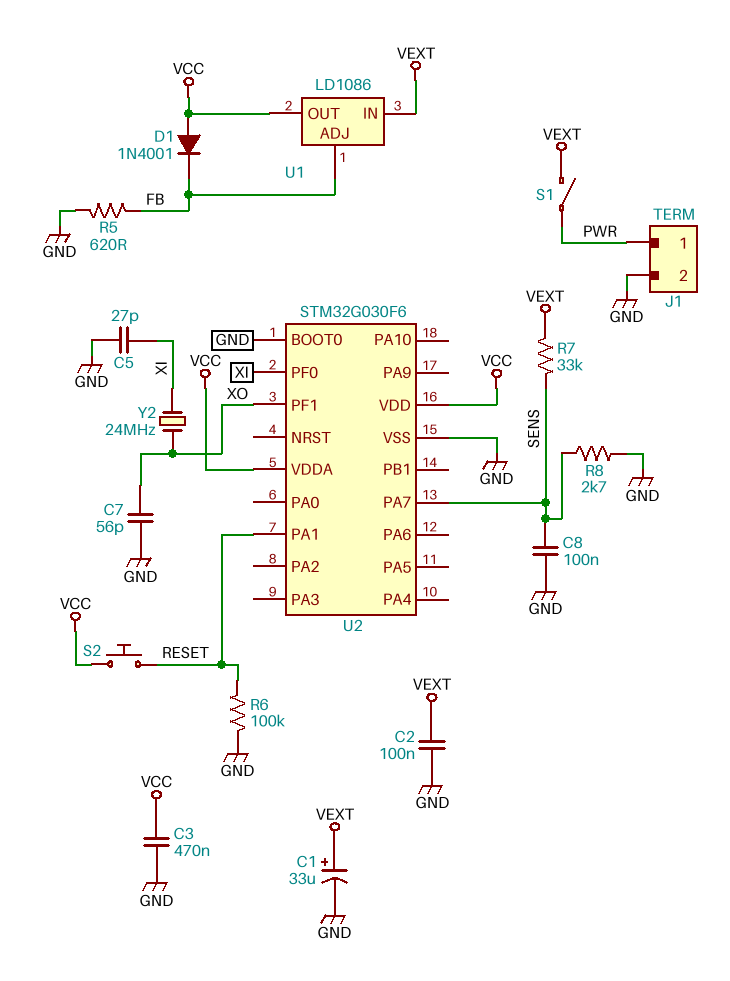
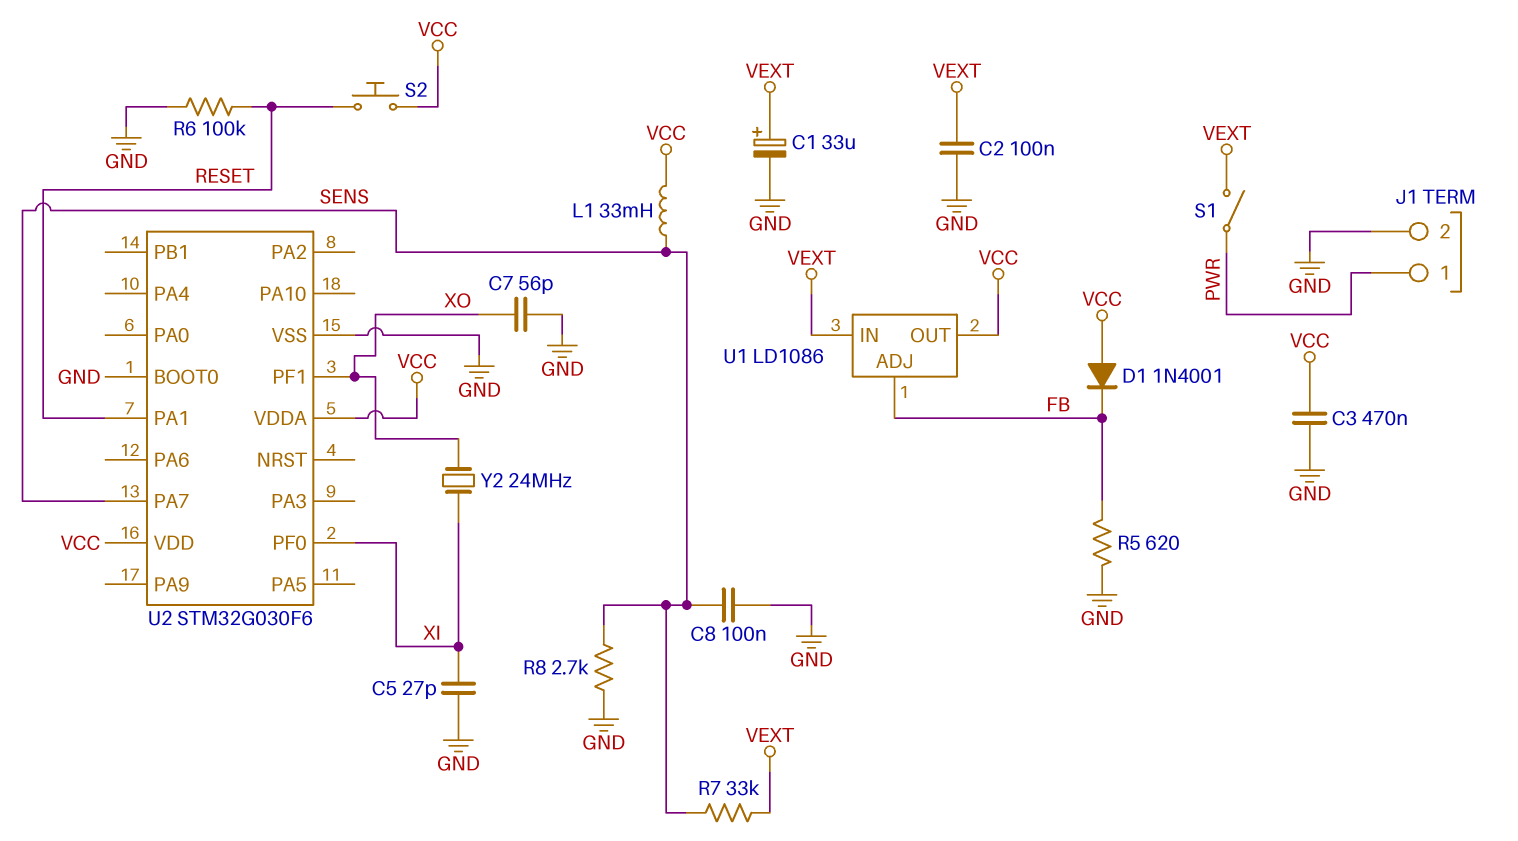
L1: none -> 33mH (SENS, VCC)

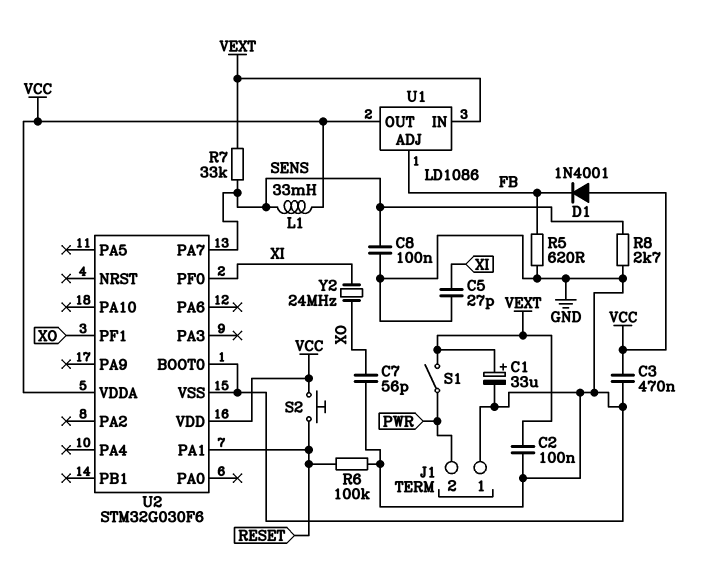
J1 pin 1: PWR -> GND
J1 pin 2: GND -> PWR

